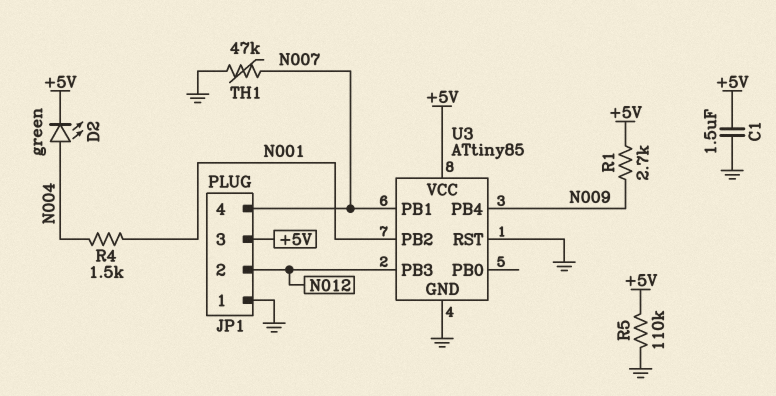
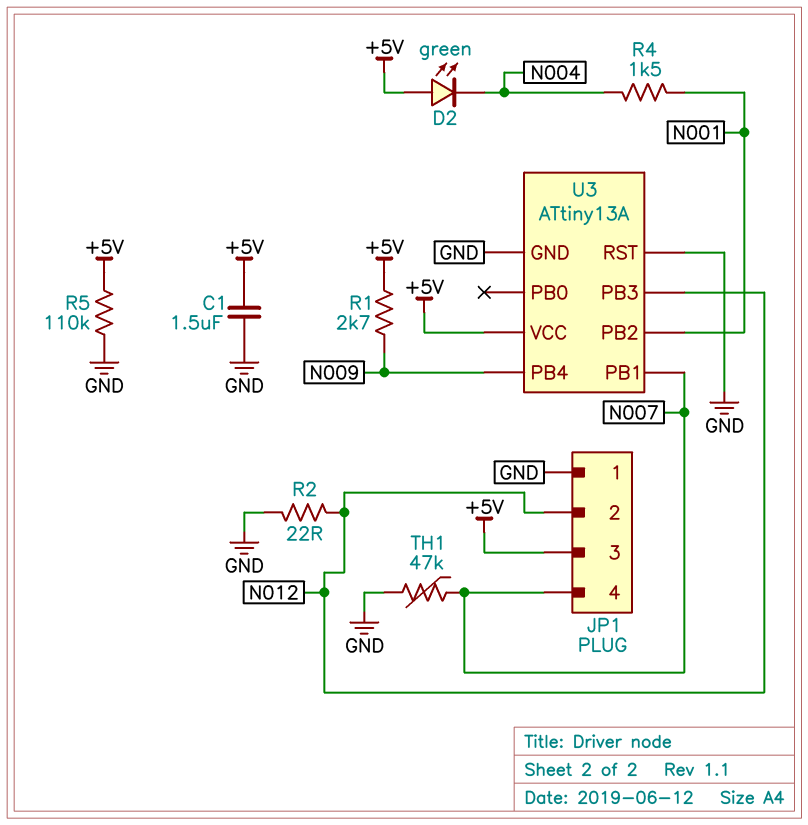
D2: LED green (A N004, K +5V) -> LED green (A +5V, K N004)
R2: none -> 22 (GND, N012)
U3: ATtiny85 -> ATtiny13A

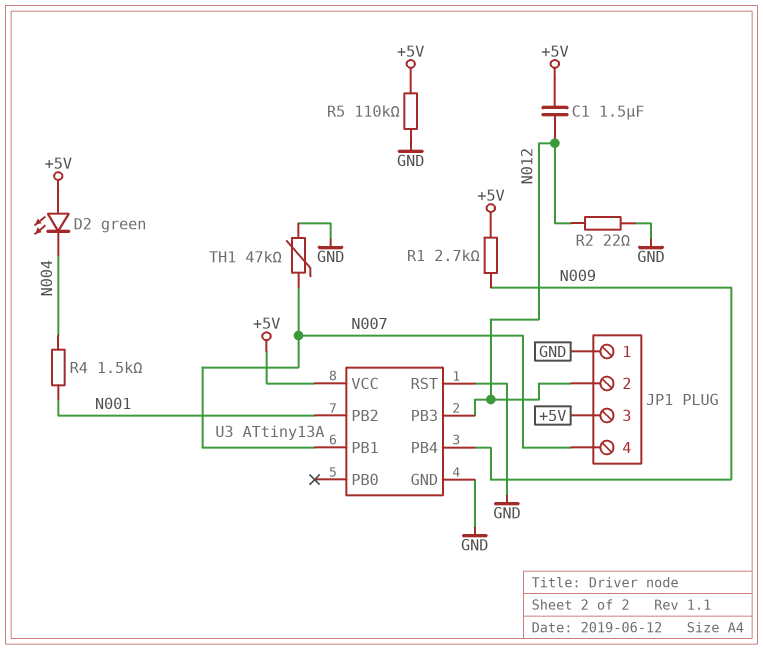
C1: 1.5uF (+5V, GND) -> 1.5uF (+5V, N012)

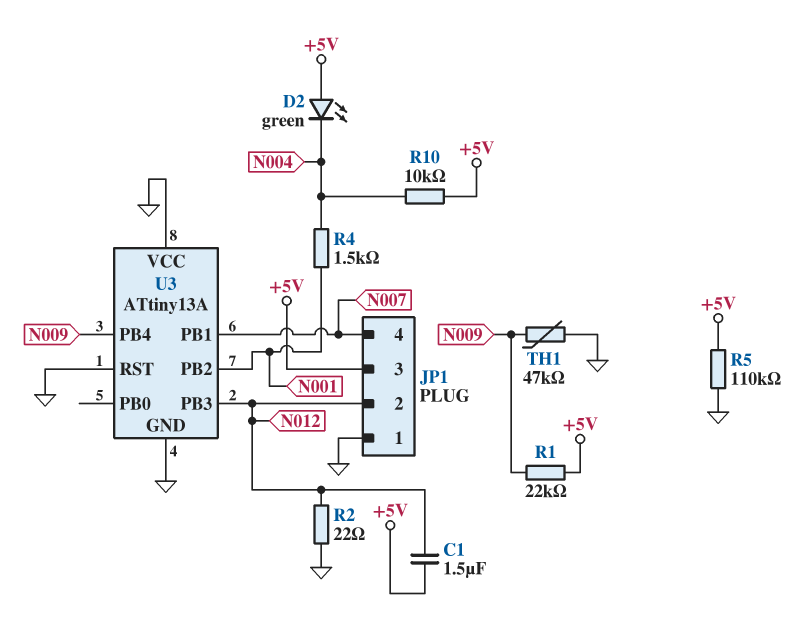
R1: 2.7k (+5V, N009) -> 22k (+5V, N009)
R10: none -> 10k (+5V, N004)
TH1: 47k (GND, N007) -> 47k (GND, N009)
U3 pin VCC: +5V -> GND

